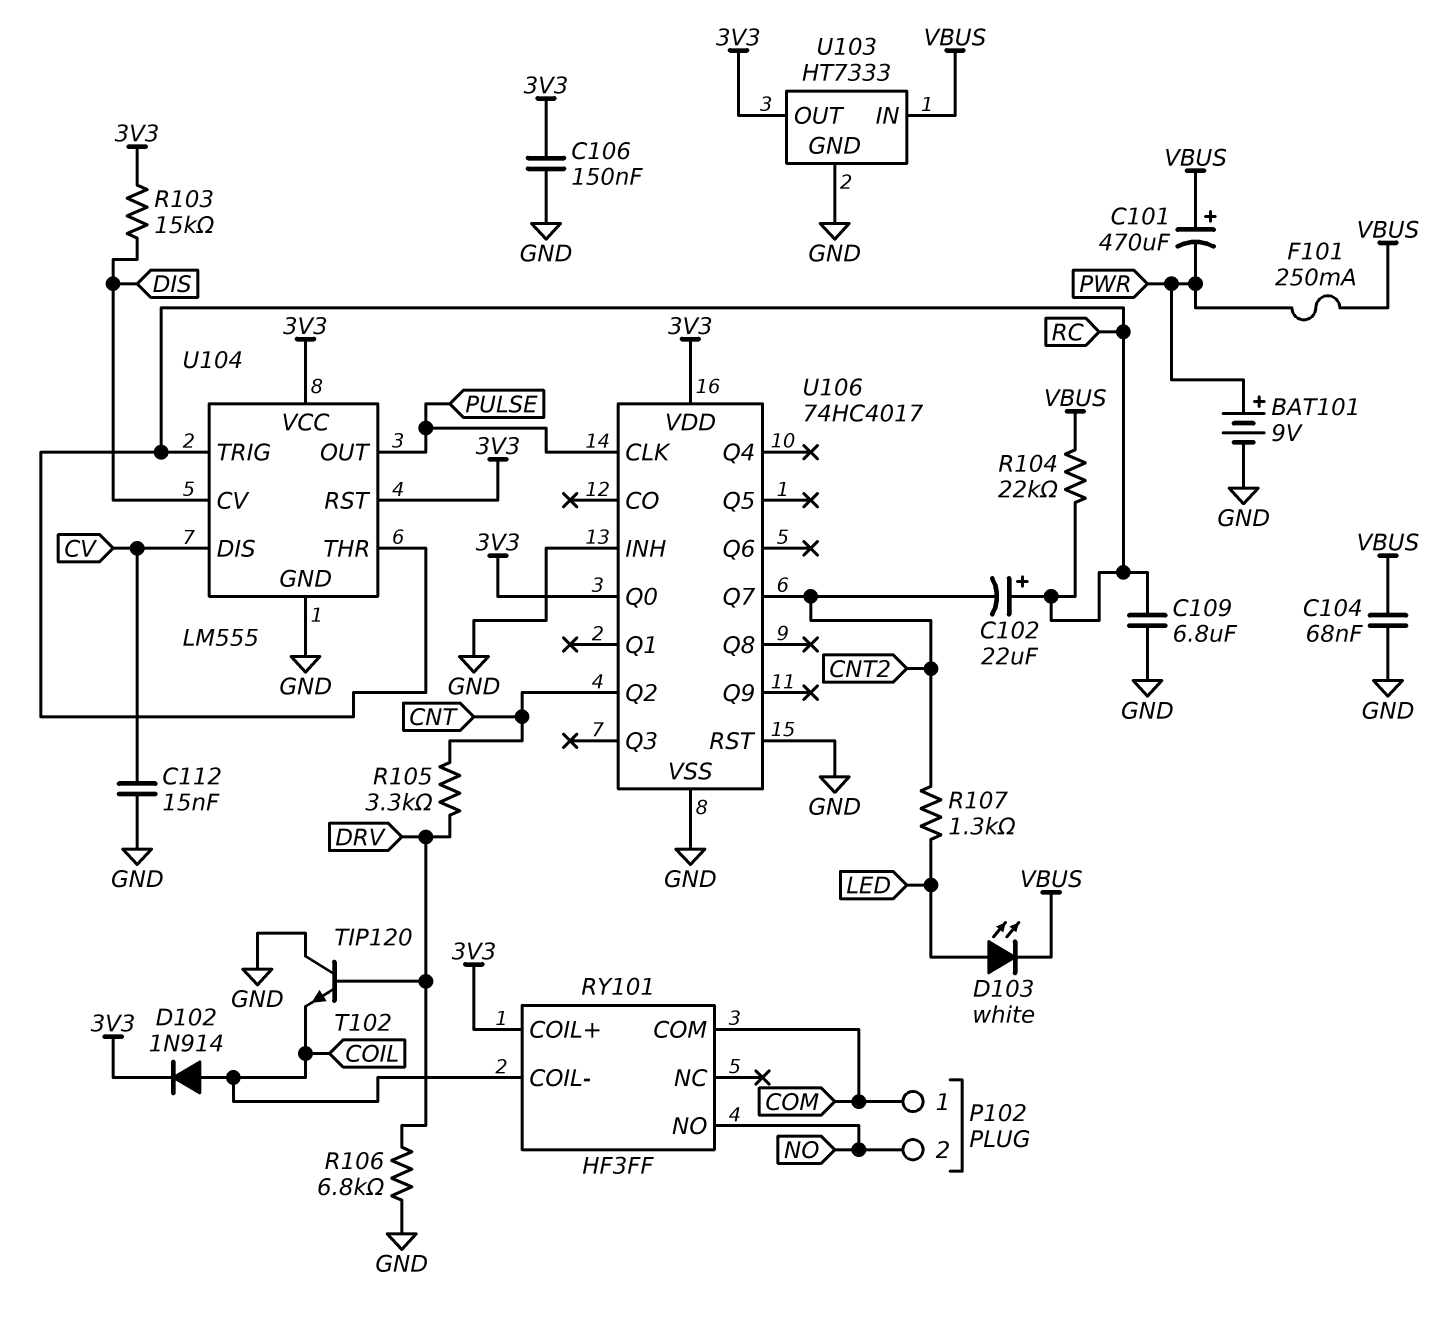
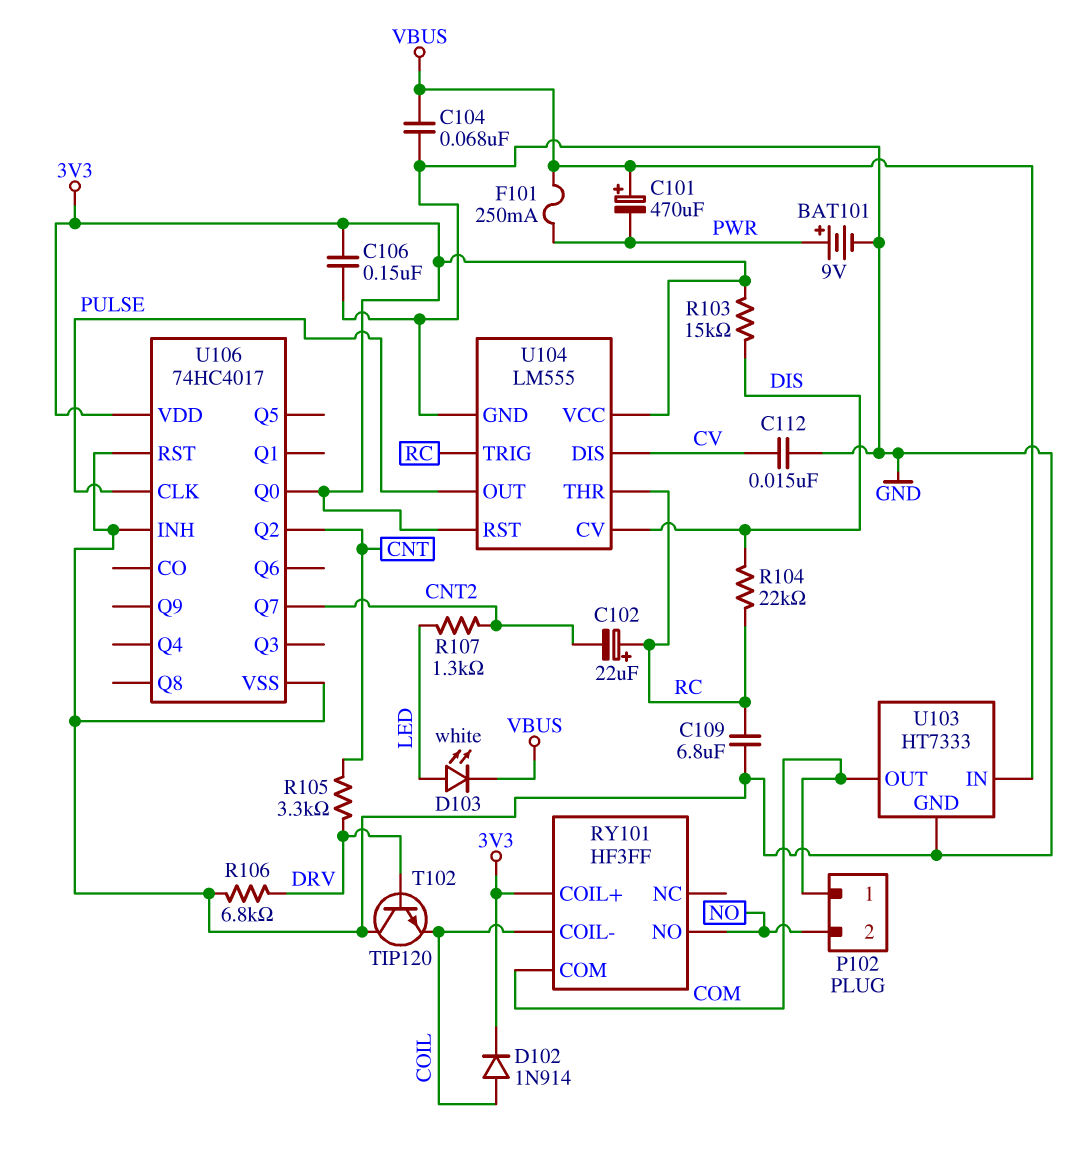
R104: 22k (RC, VBUS) -> 22k (DIS, RC)
U103 pin OUT: 3V3 -> COM

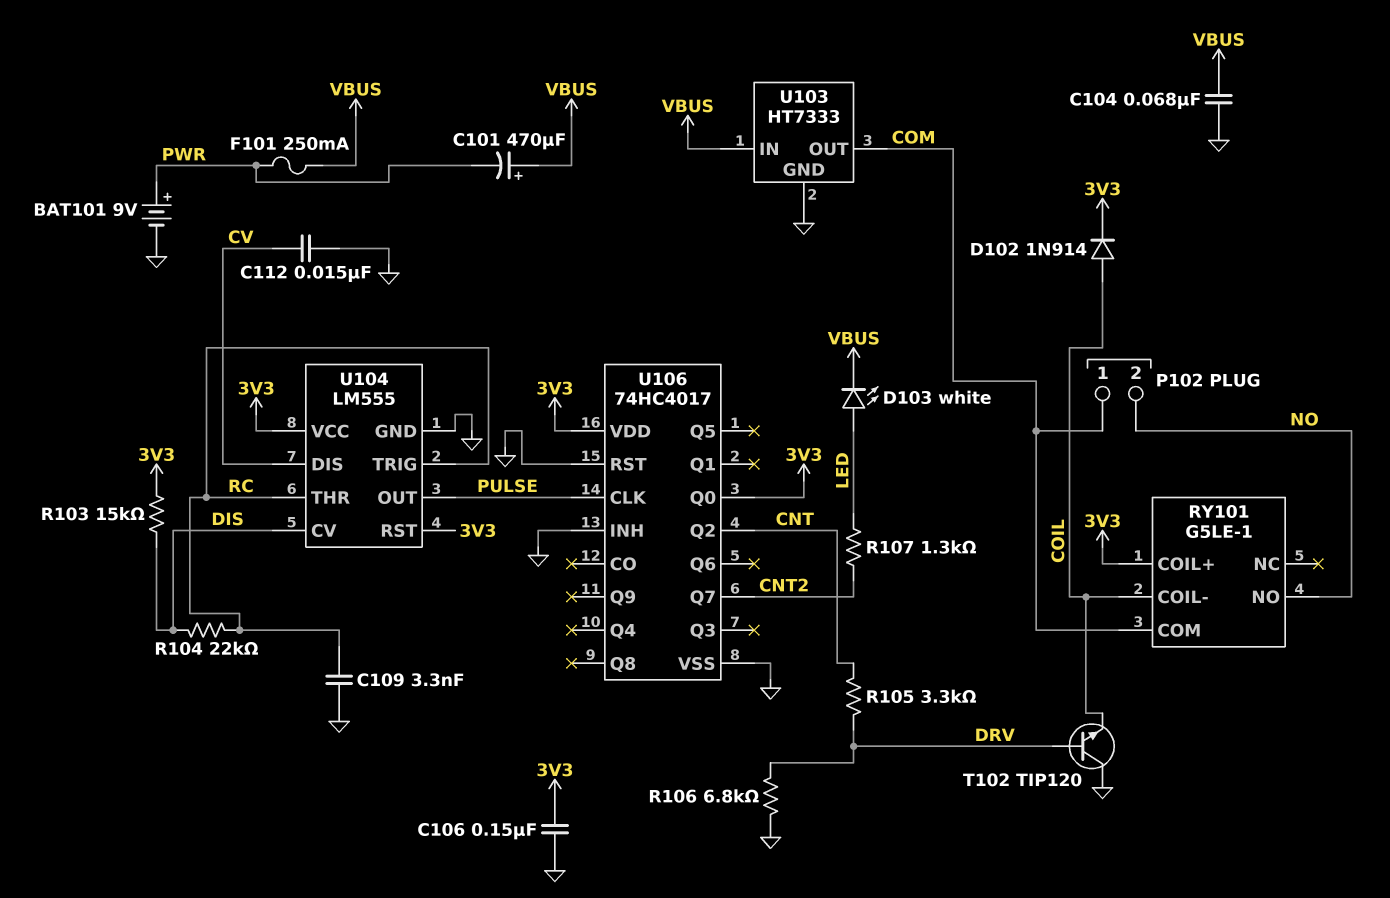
C102: 22uF (plus RC, minus CNT2) -> none
C109: 6.8uF (GND, RC) -> 3.3nF (GND, RC)
RY101: HF3FF -> G5LE-1

